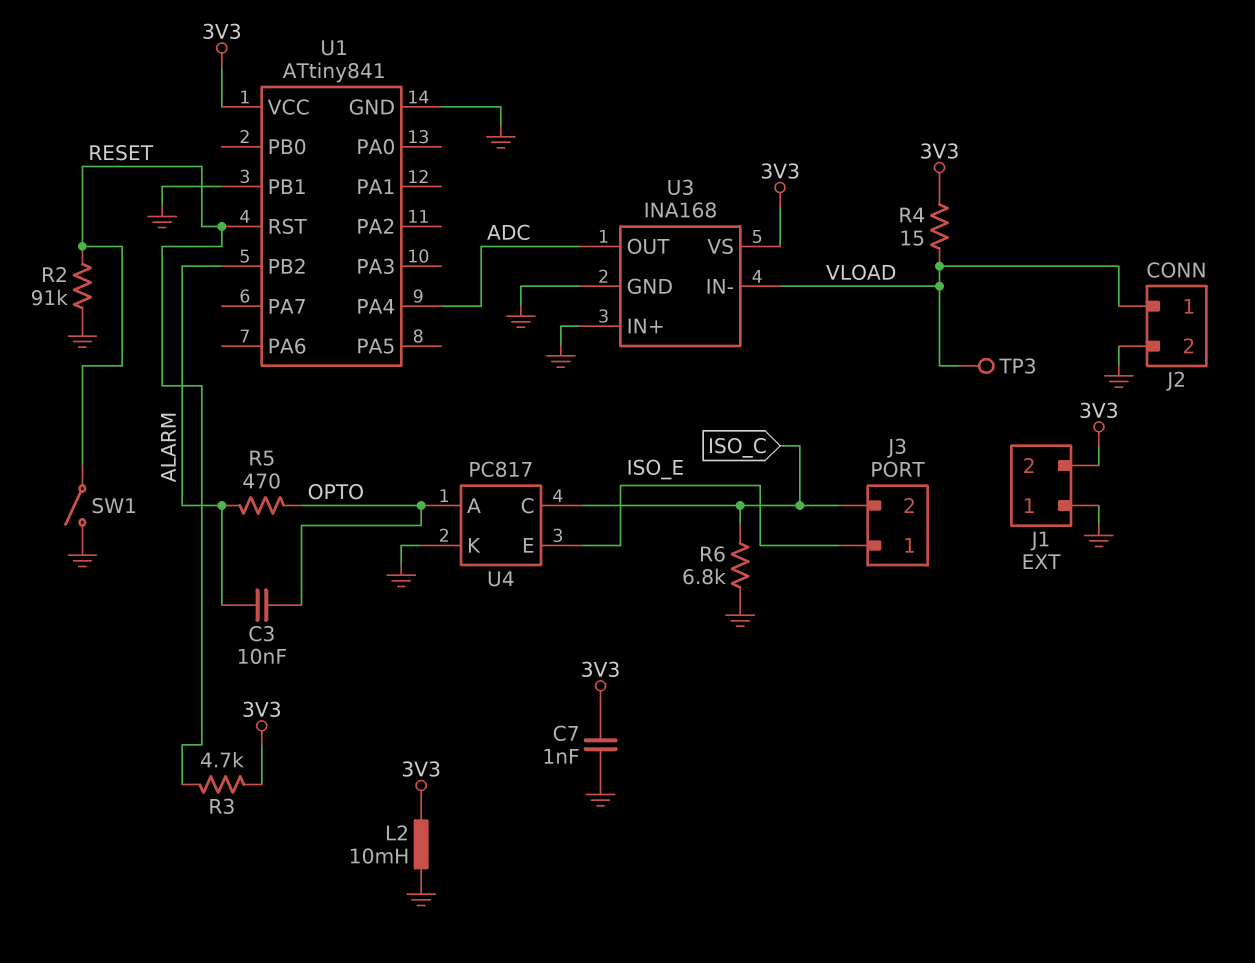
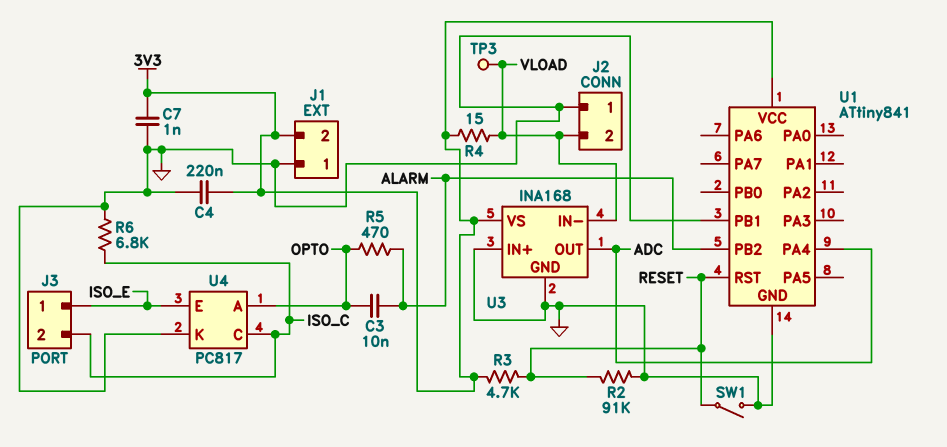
C4: none -> 220nF (3V3, GND)
J2 pin 1: VLOAD -> GND
J2 pin 2: GND -> VLOAD
L2: 10mH (3V3, GND) -> none

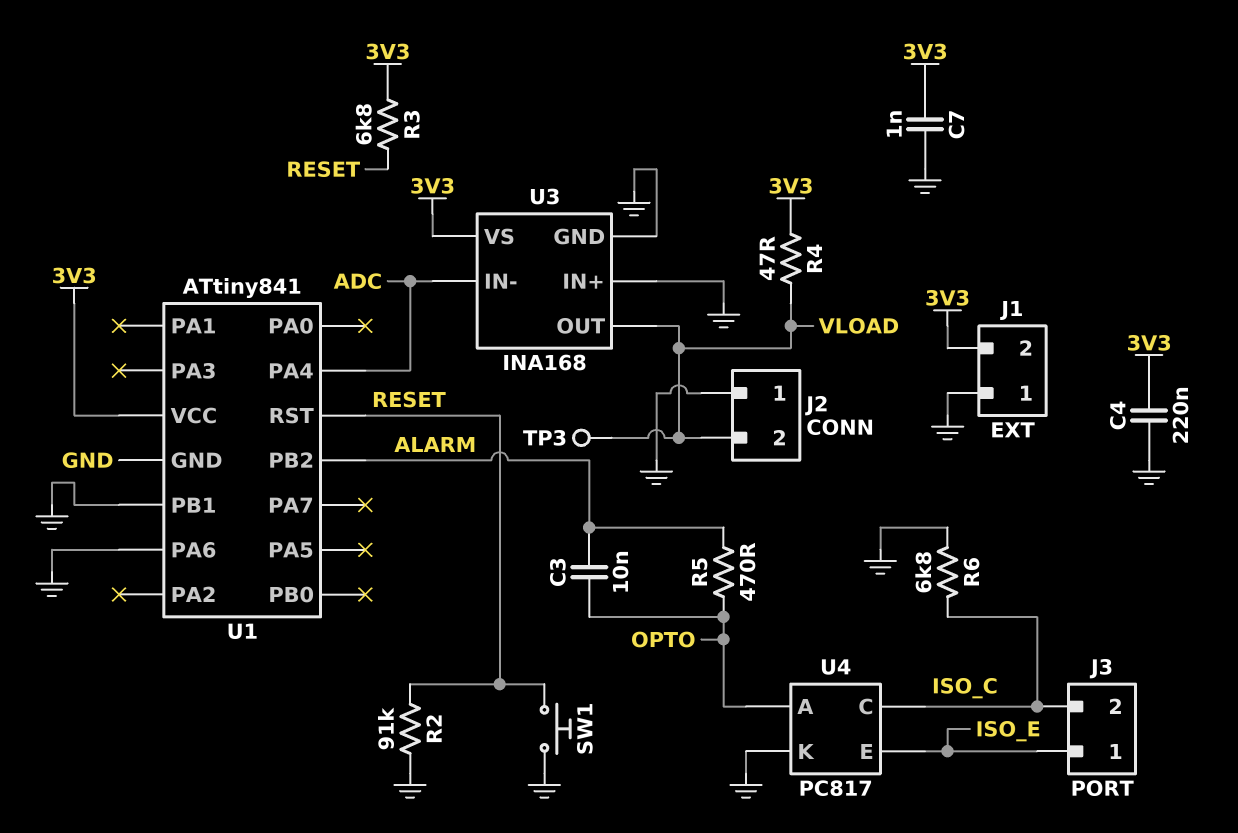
R3: 4.7k (3V3, RESET) -> 6.8k (3V3, RESET)
R4: 15 (3V3, VLOAD) -> 47 (3V3, VLOAD)
SW1: switch (GND, RESET) -> button (GND, RESET)
U1 pin PA6: none -> GND
U3 pin IN-: VLOAD -> ADC
U3 pin OUT: ADC -> VLOAD

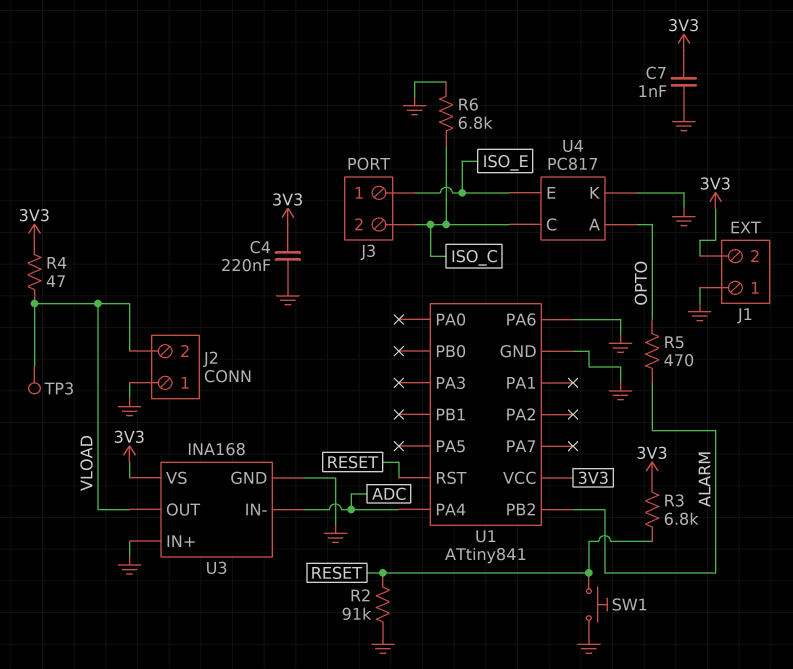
C3: 10nF (ALARM, OPTO) -> none
U1 pin PB1: GND -> none

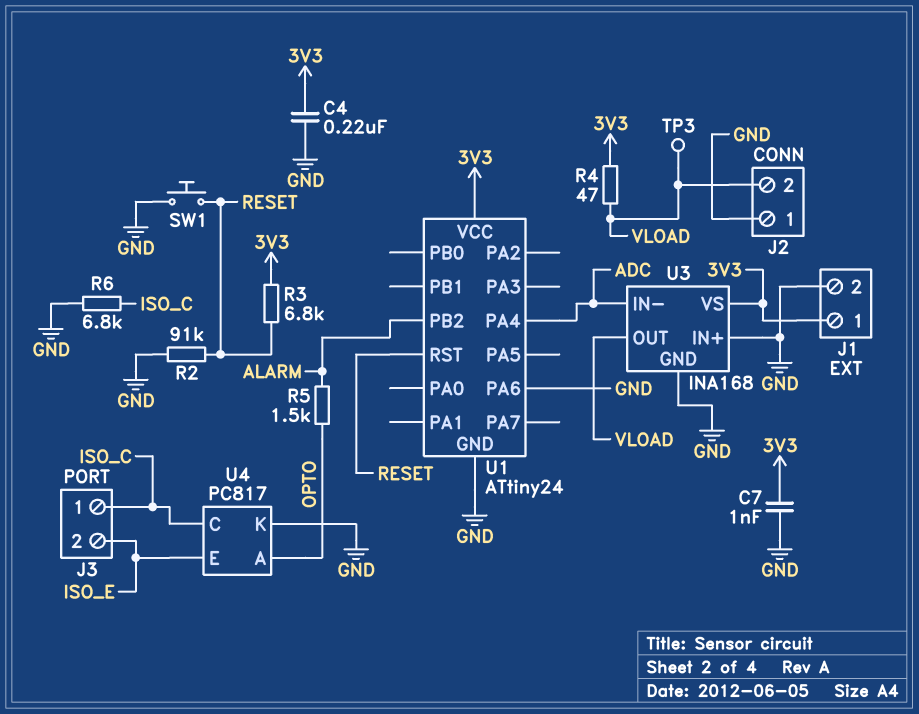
J1 pin 1: GND -> 3V3
J1 pin 2: 3V3 -> GND
J3 pin 1: ISO_E -> ISO_C
J3 pin 2: ISO_C -> ISO_E
R5: 470 (ALARM, OPTO) -> 1.5k (ALARM, OPTO)
U1: ATtiny841 -> ATtiny24

